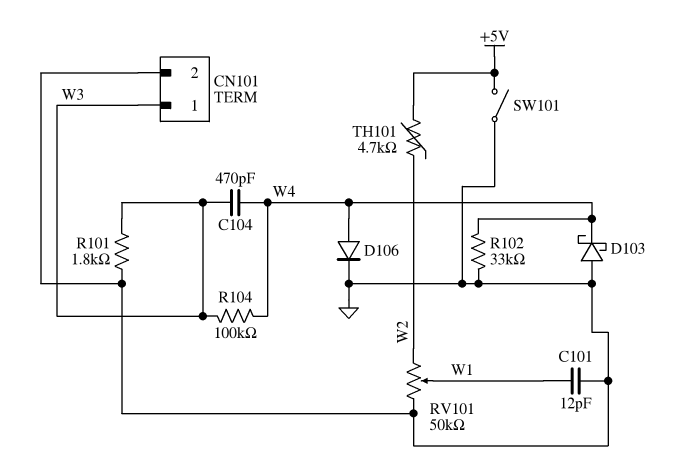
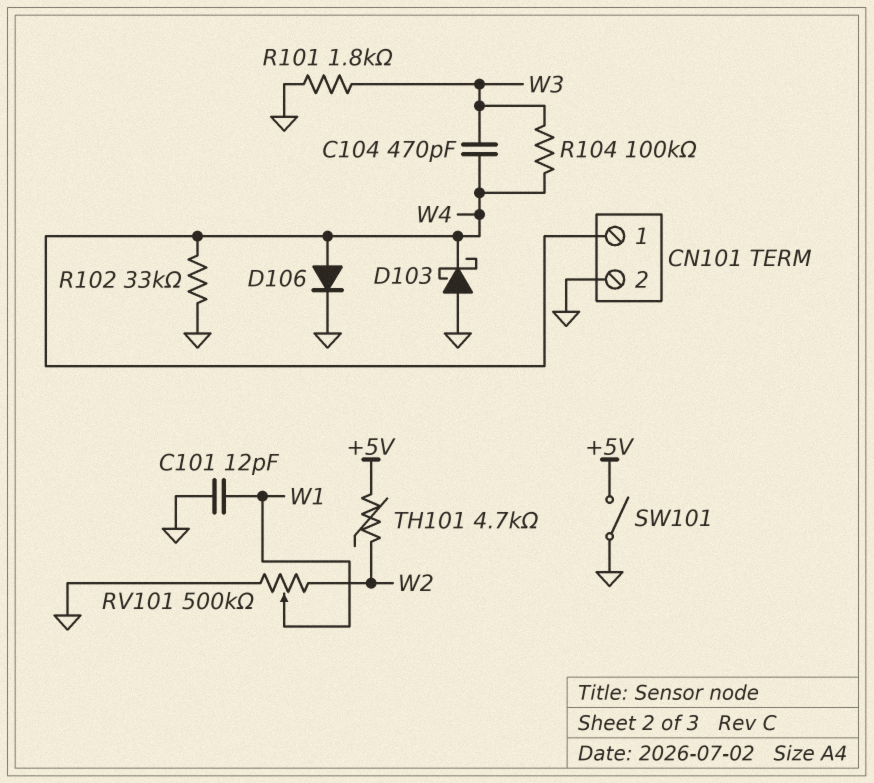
CN101 pin 1: W3 -> W4
RV101: 50k (GND, W2, wiper W1) -> 500k (GND, W2, wiper W1)

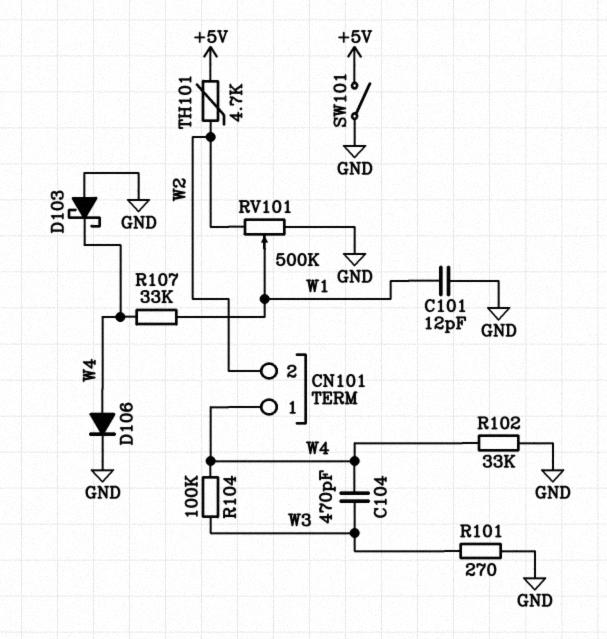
CN101 pin 2: GND -> W2
R101: 1.8k (GND, W3) -> 270 (GND, W3)
R107: none -> 33k (W1, W4)

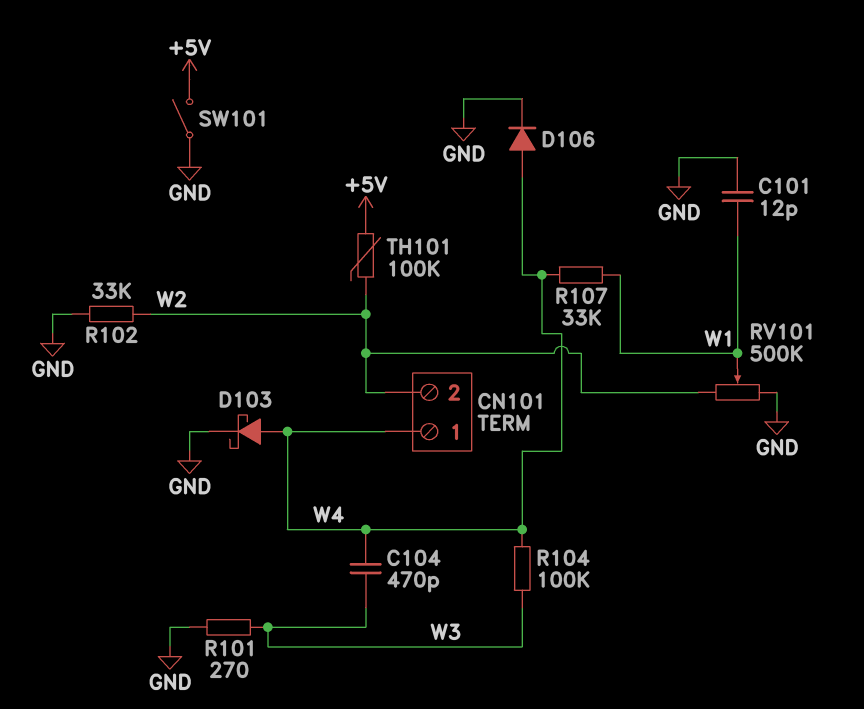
D103: schottky (A GND, K W4) -> schottky (A W4, K GND)
R102: 33k (GND, W4) -> 33k (GND, W2)
TH101: 4.7k (+5V, W2) -> 100k (+5V, W2)

